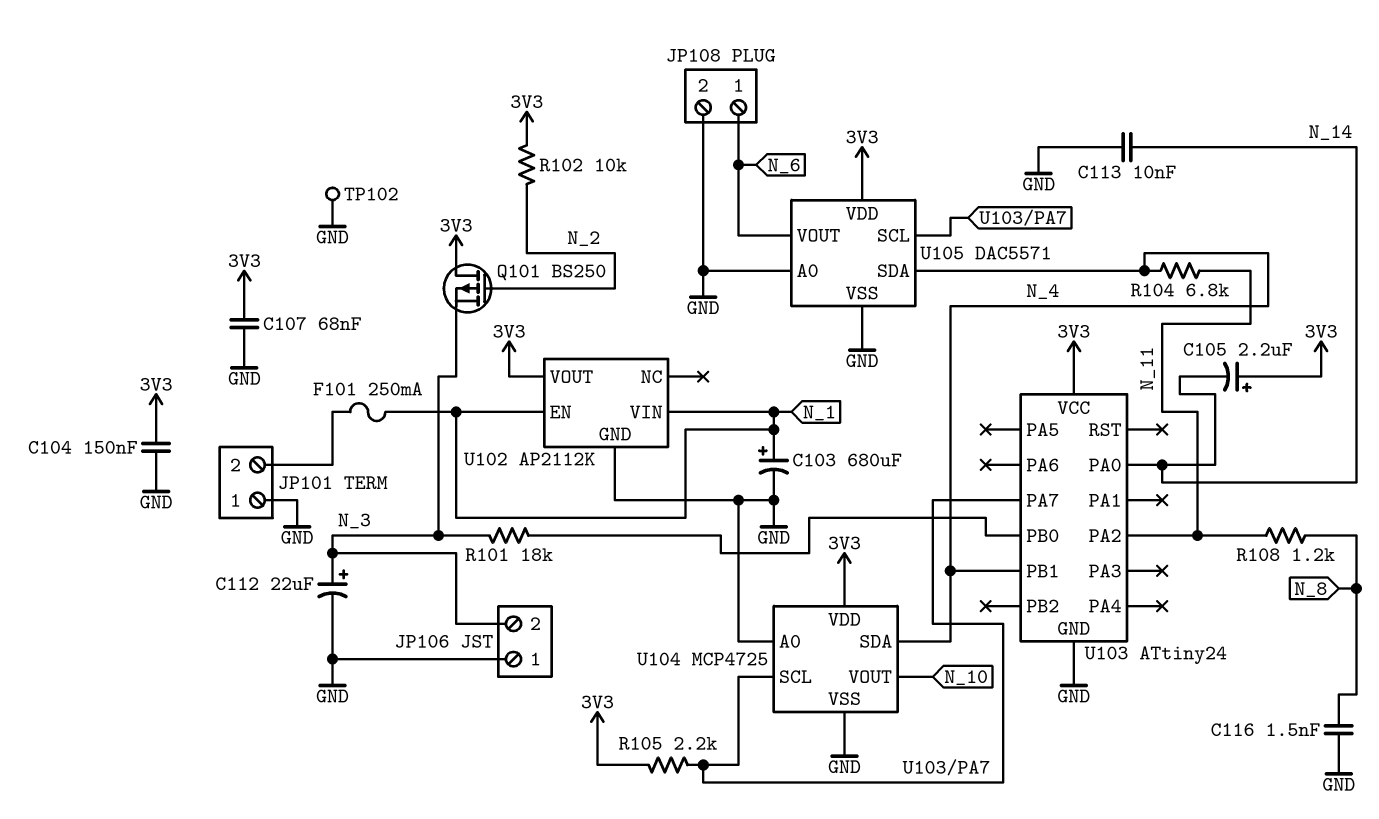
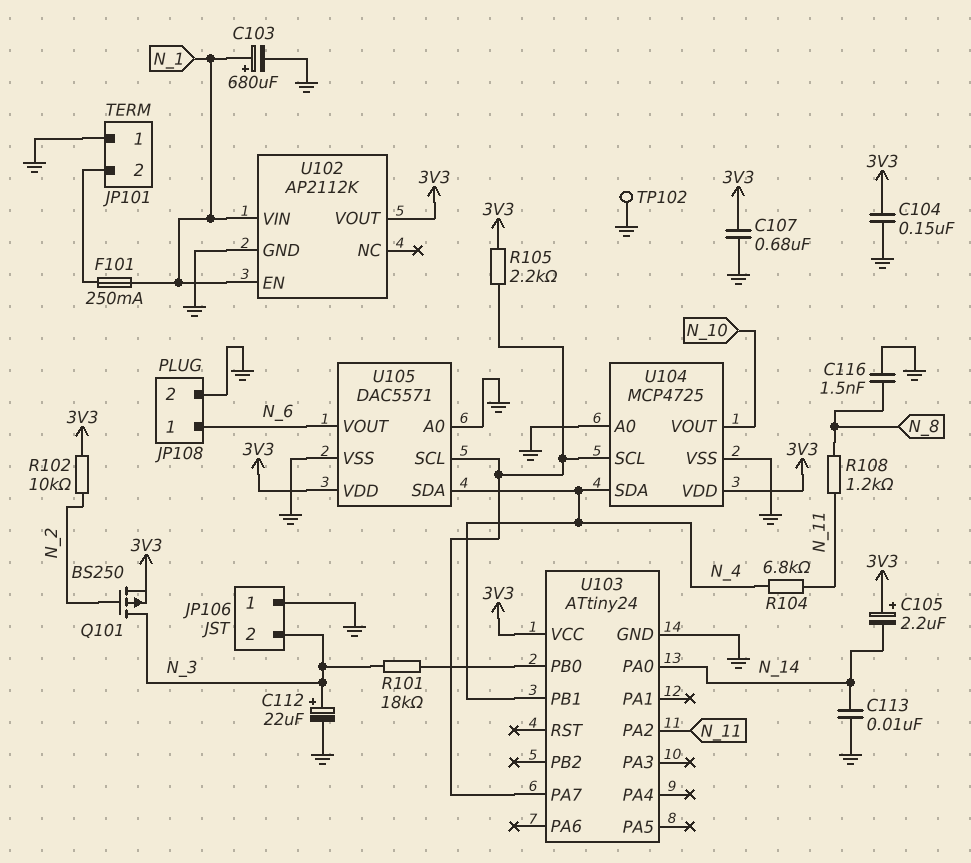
C107: 68nF (3V3, GND) -> 680nF (3V3, GND)
Q101: PMOS BS250 (G N_2, D 3V3, S N_3) -> PMOS BS250 (G N_2, D N_3, S 3V3)

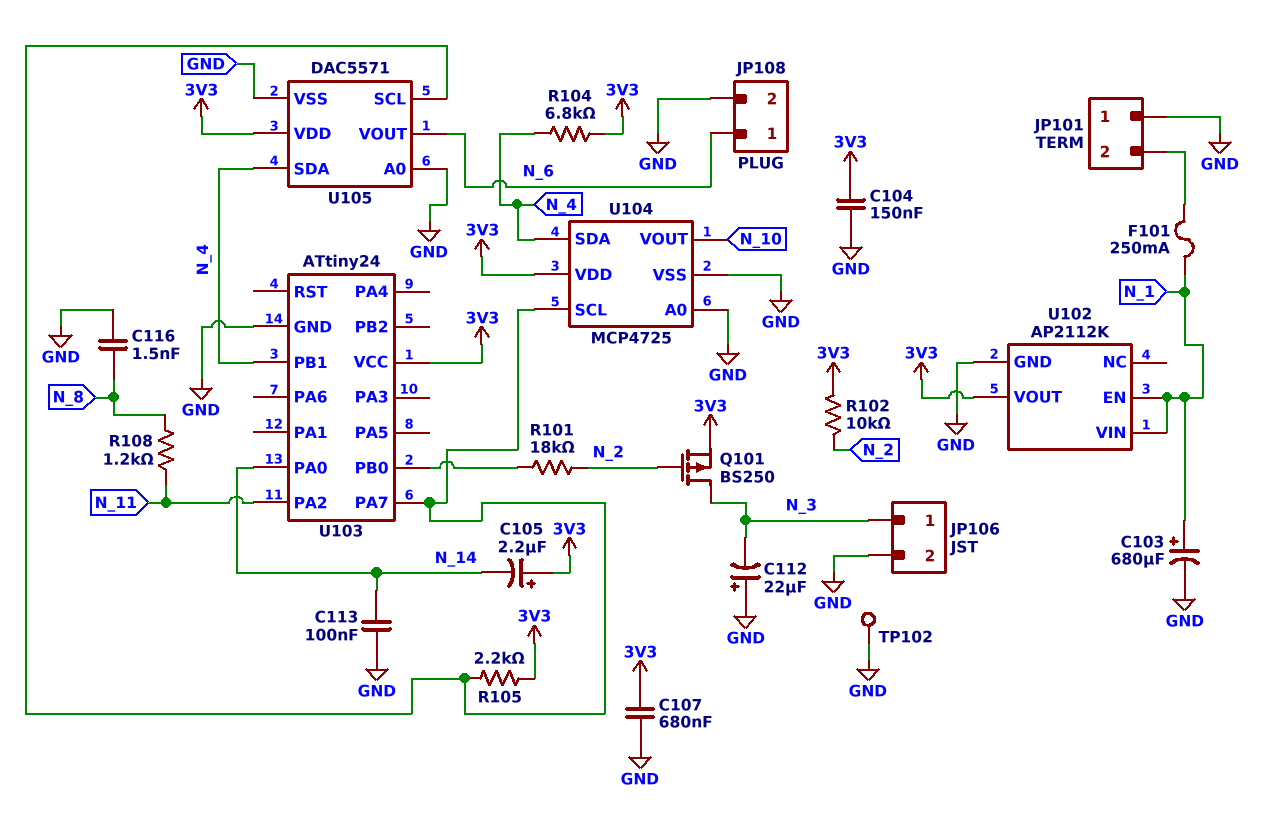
C112: 22uF (plus N_3, minus GND) -> 22uF (plus GND, minus N_3)
C113: 10nF (GND, N_14) -> 100nF (GND, N_14)
JP106 pin 1: GND -> N_3
JP106 pin 2: N_3 -> GND
R101: 18k (N_3, U103/PB0) -> 18k (N_2, U103/PB0)
R104: 6.8k (N_4, N_11) -> 6.8k (3V3, N_4)

